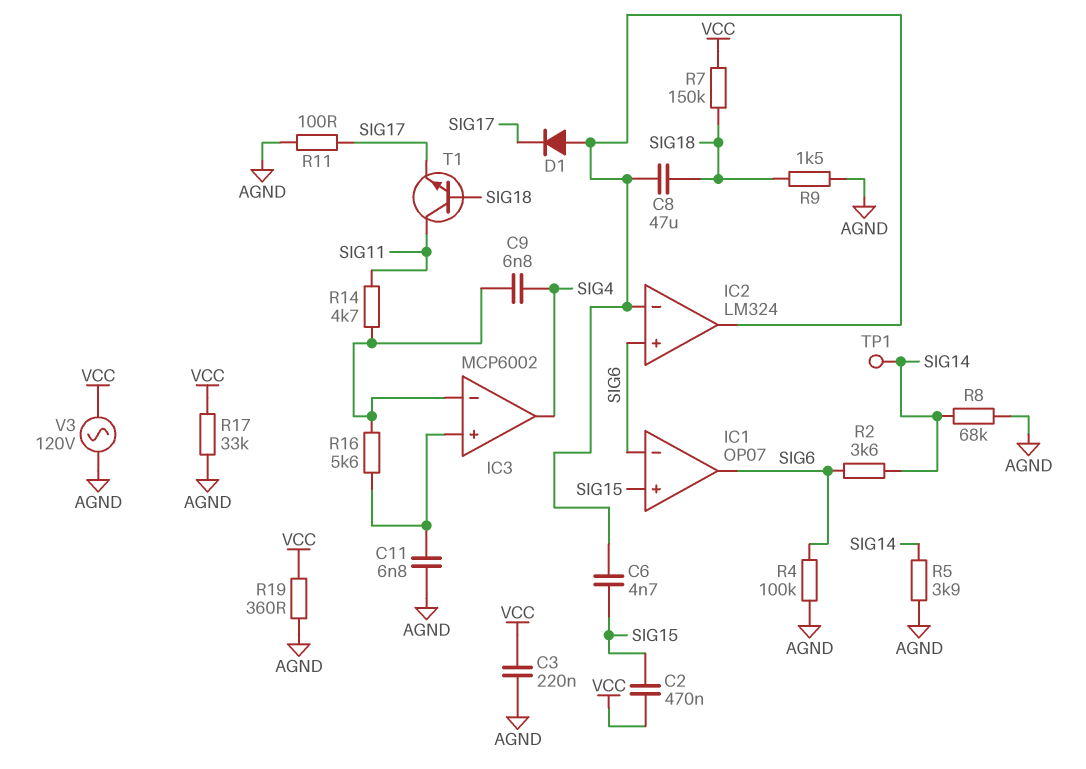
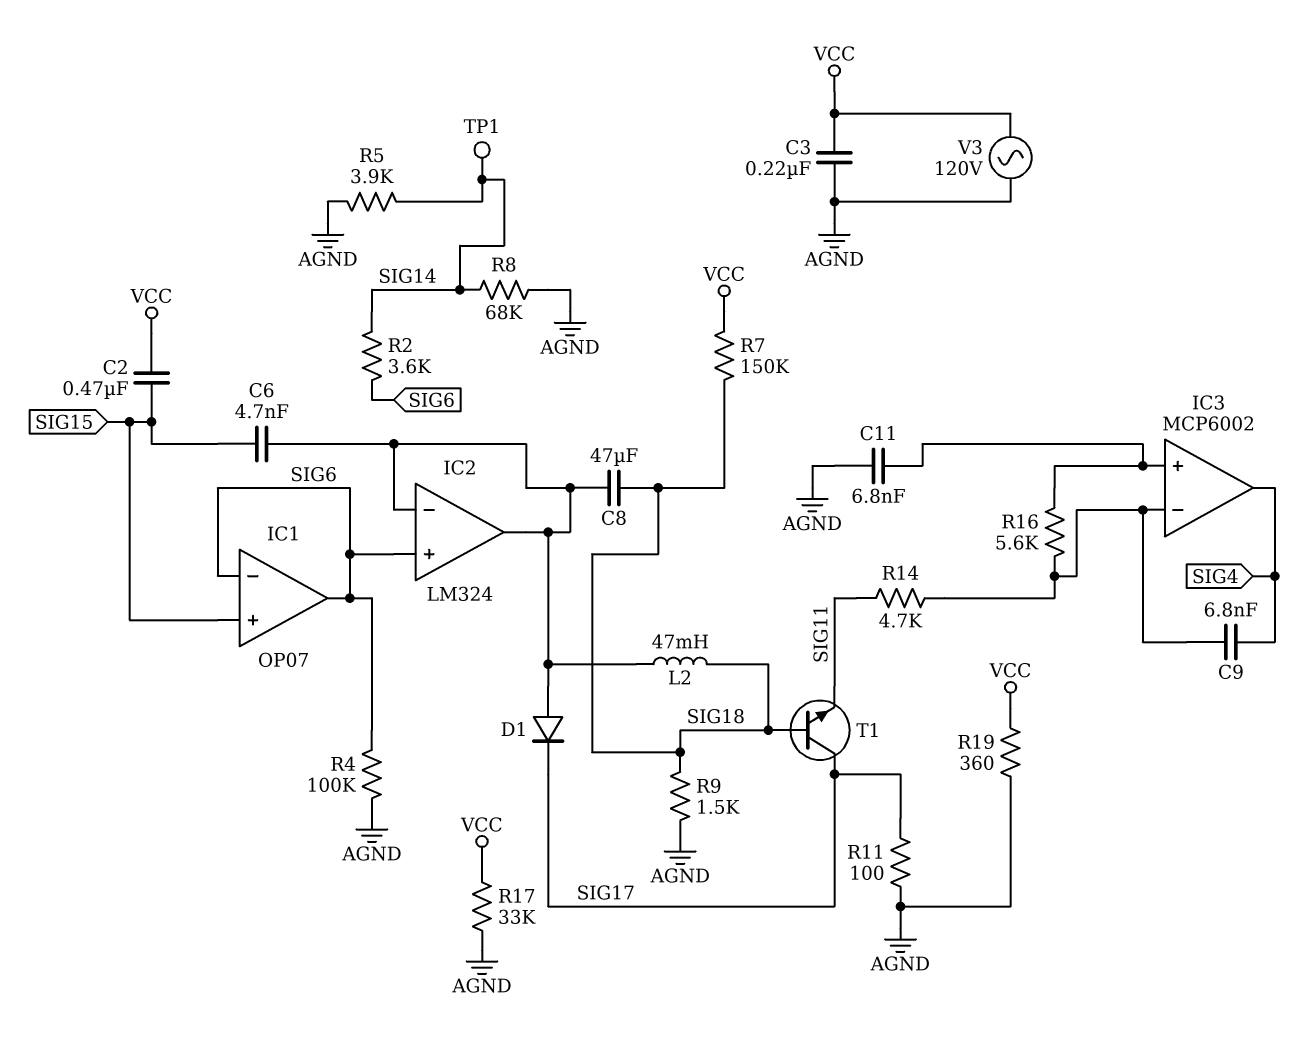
L2: none -> 47mH (IC2/in-, SIG18)
T1: NPN (B SIG18, C SIG11, E SIG17) -> NPN (B SIG18, C SIG17, E SIG11)

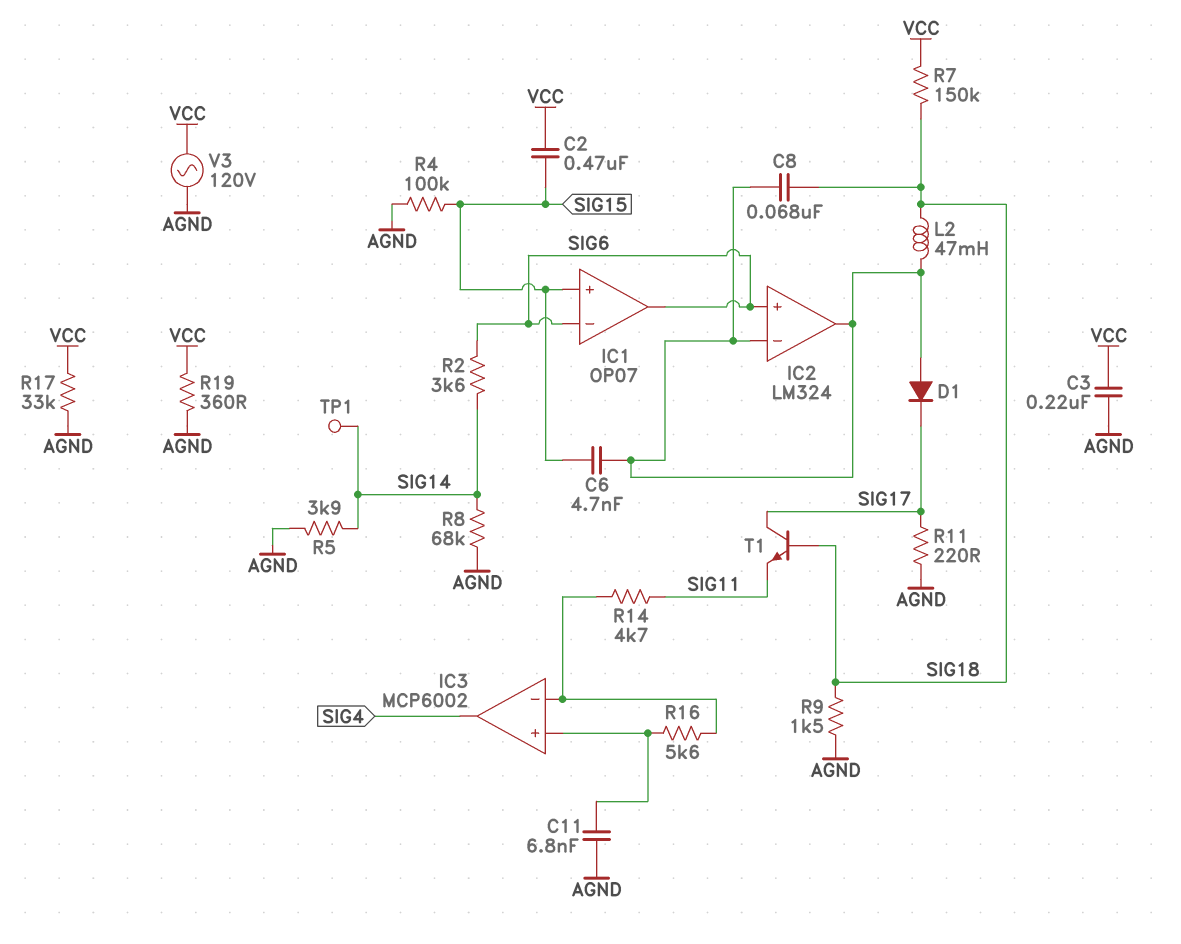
C8: 47uF (IC2/in-, SIG18) -> 68nF (IC2/in-, SIG18)
C9: 6.8nF (IC3/in-, SIG4) -> none
R4: 100k (AGND, SIG6) -> 100k (AGND, SIG15)
R11: 100 (AGND, SIG17) -> 220 (AGND, SIG17)

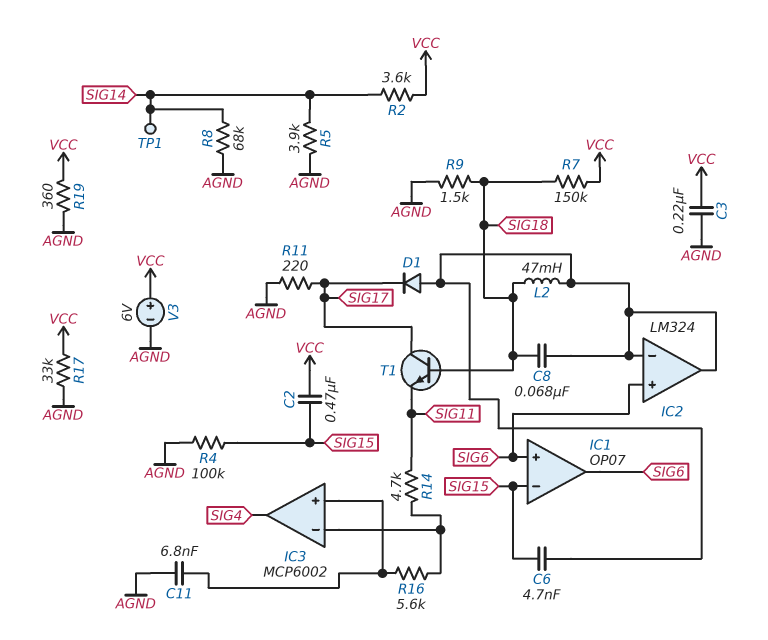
IC1 pin in+: SIG15 -> SIG6
IC1 pin in-: SIG6 -> SIG15
R2: 3.6k (SIG6, SIG14) -> 3.6k (SIG14, VCC)
V3: AC 120V (AGND, VCC) -> 6V (plus VCC, minus AGND)

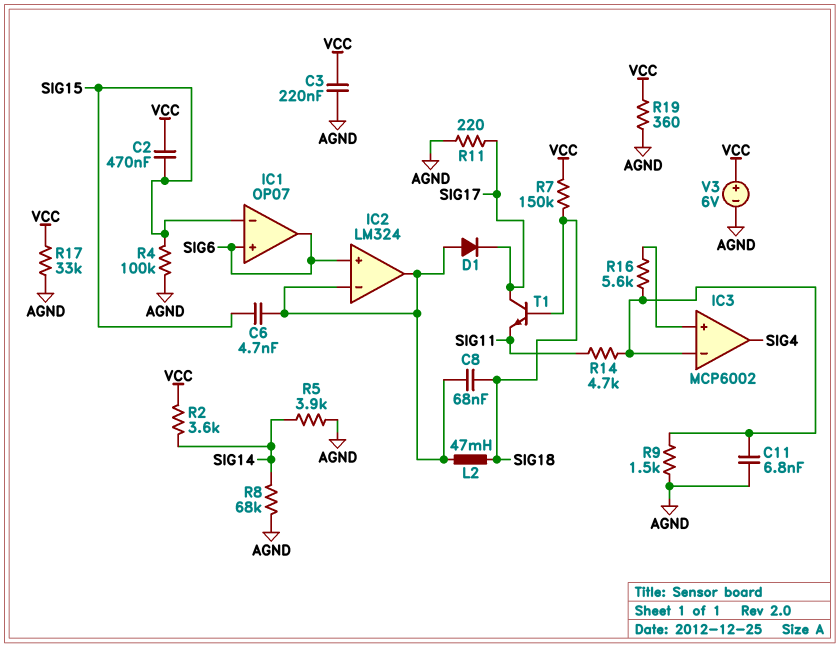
C11: 6.8nF (AGND, IC3/in+) -> 6.8nF (AGND, IC3/in-)
R9: 1.5k (AGND, SIG18) -> 1.5k (AGND, IC3/in-)
TP1: test point (SIG14) -> none

